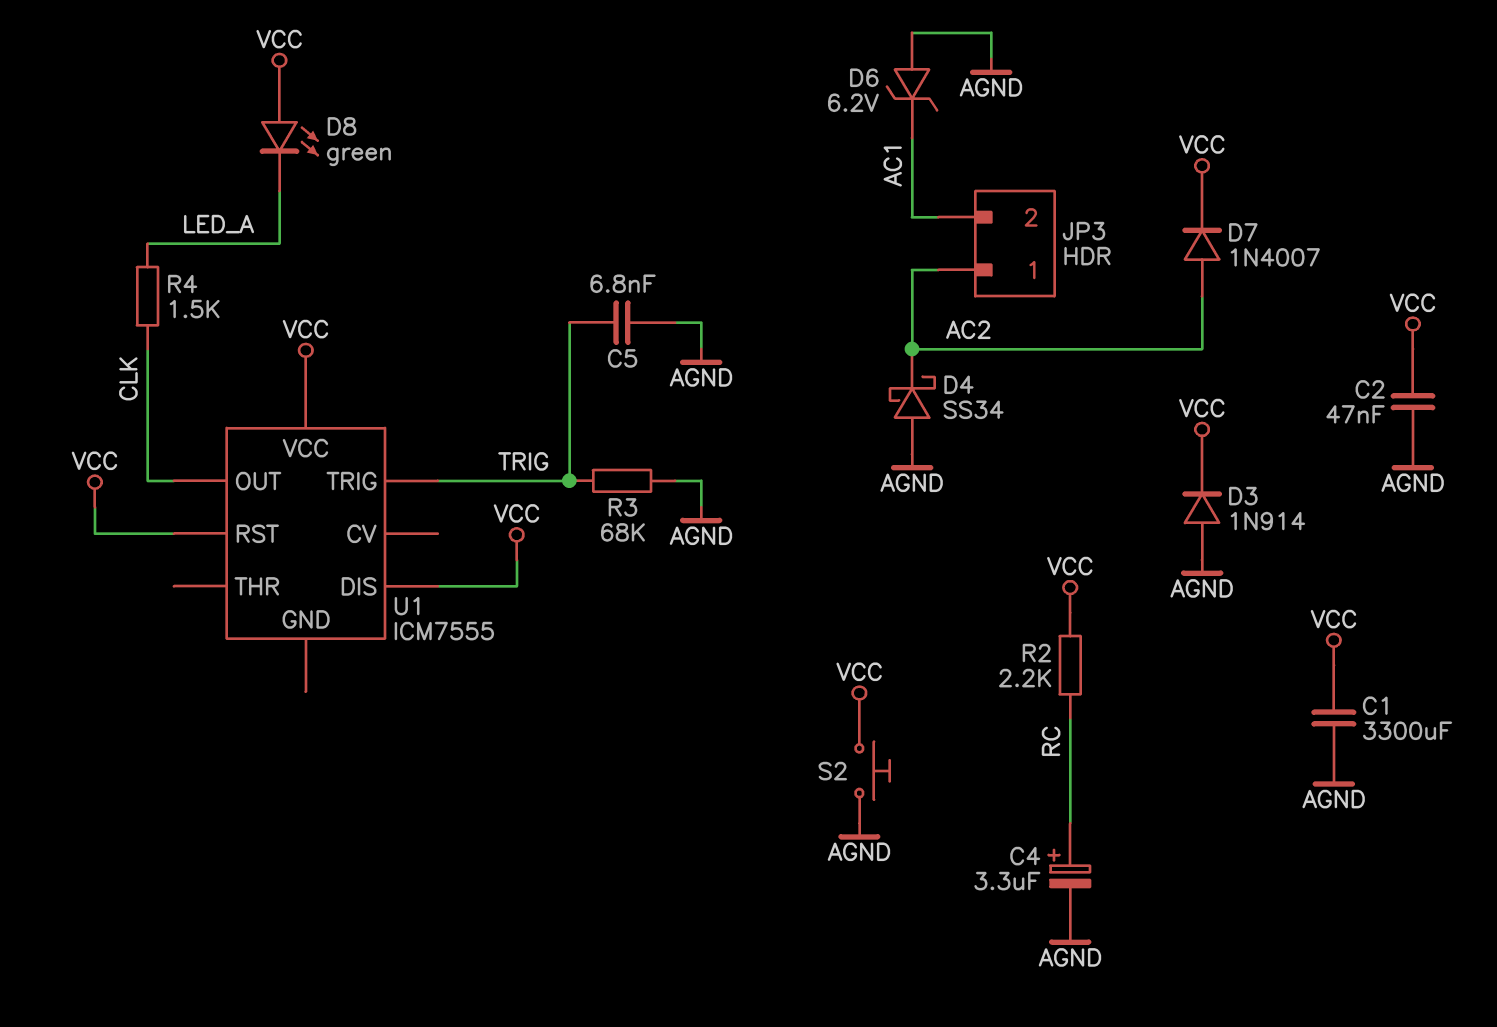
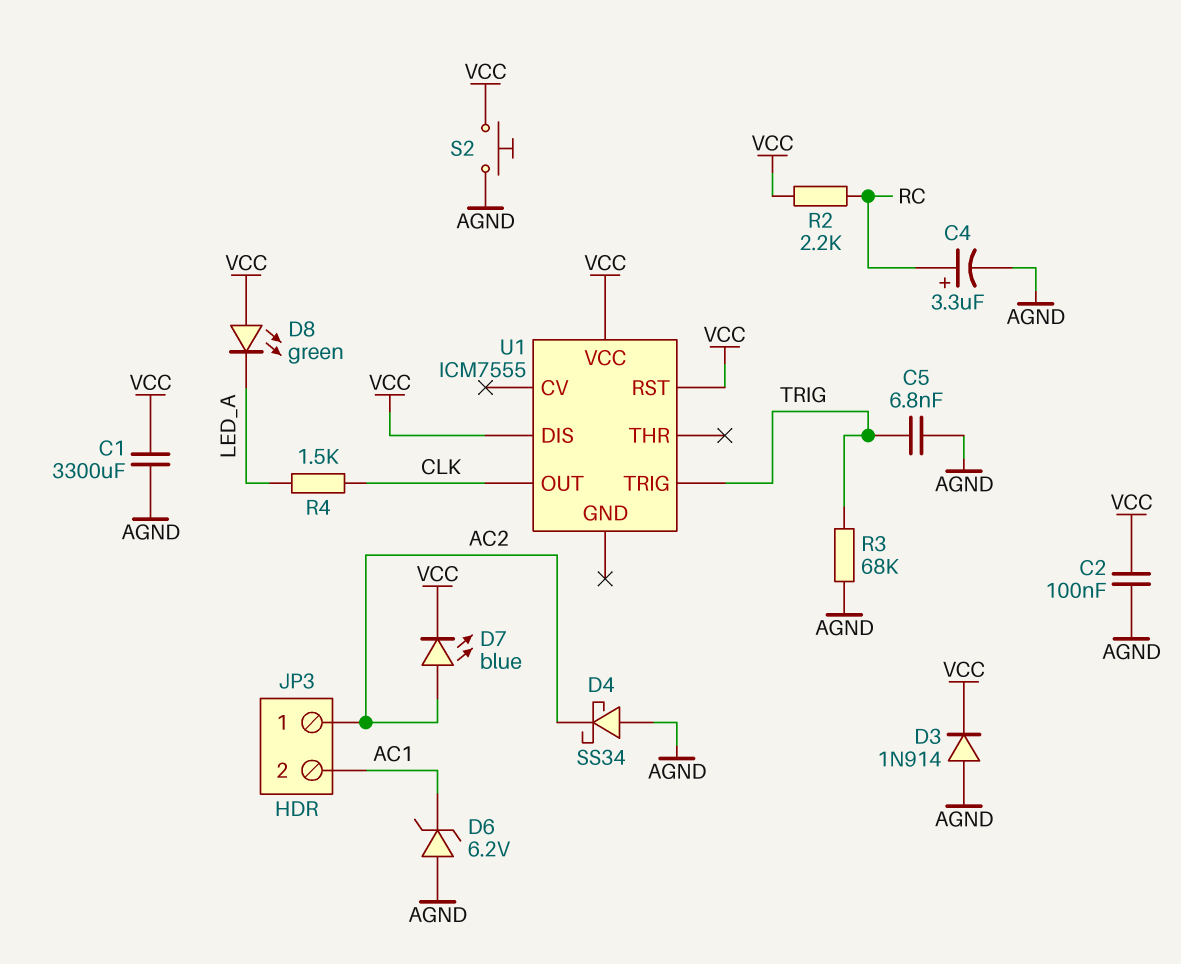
C2: 47nF (AGND, VCC) -> 100nF (AGND, VCC)
D7: diode 1N4007 (A AC2, K VCC) -> LED blue (A AC2, K VCC)

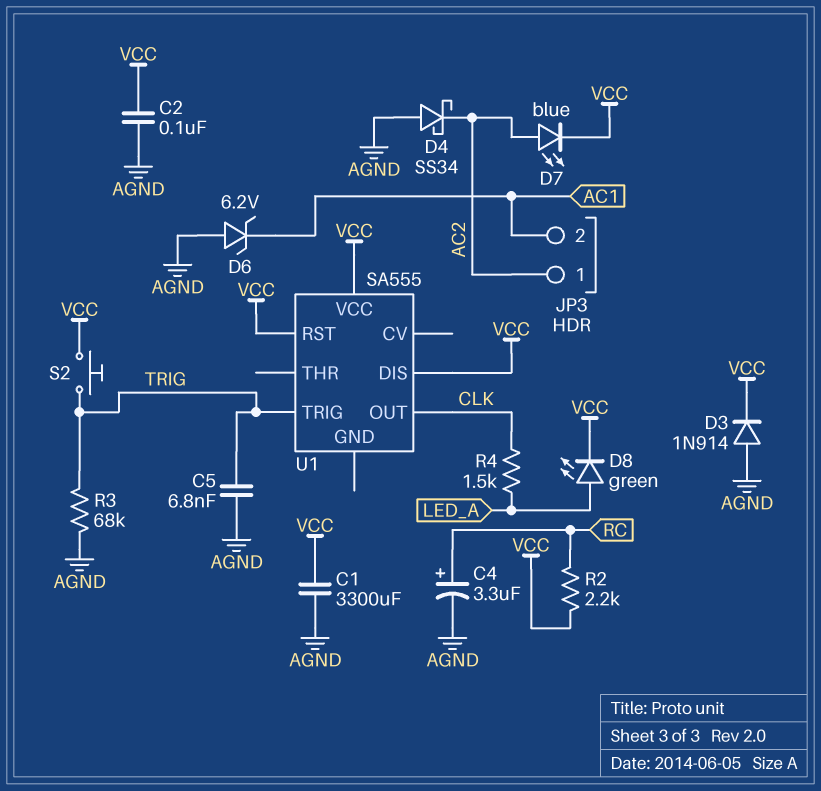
D8: LED green (A VCC, K LED_A) -> LED green (A LED_A, K VCC)
S2: button (AGND, VCC) -> button (TRIG, VCC)
U1: ICM7555 -> SA555

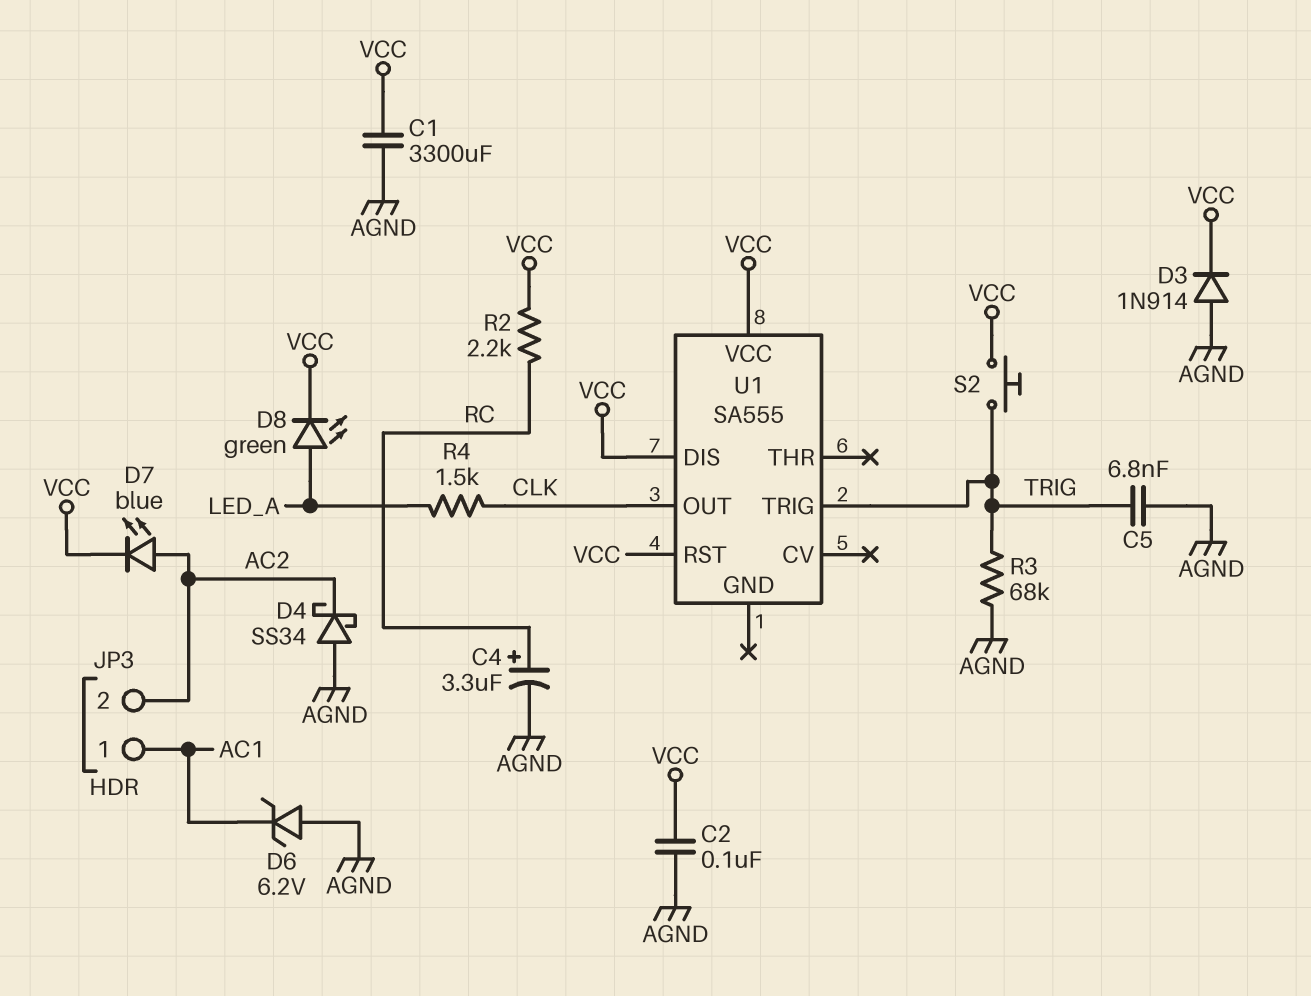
JP3 pin 1: AC2 -> AC1
JP3 pin 2: AC1 -> AC2

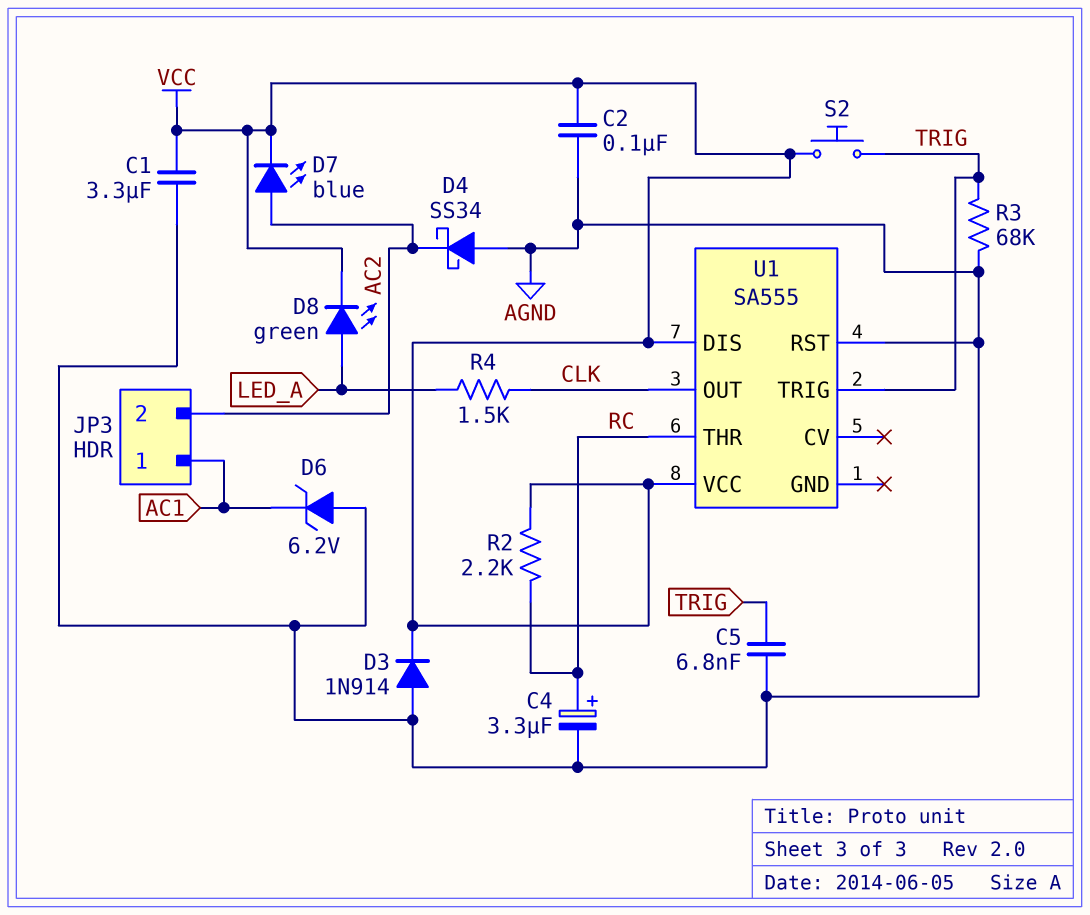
C1: 3300uF (AGND, VCC) -> 3.3uF (AGND, VCC)
U1 pin RST: VCC -> AGND
U1 pin THR: none -> RC

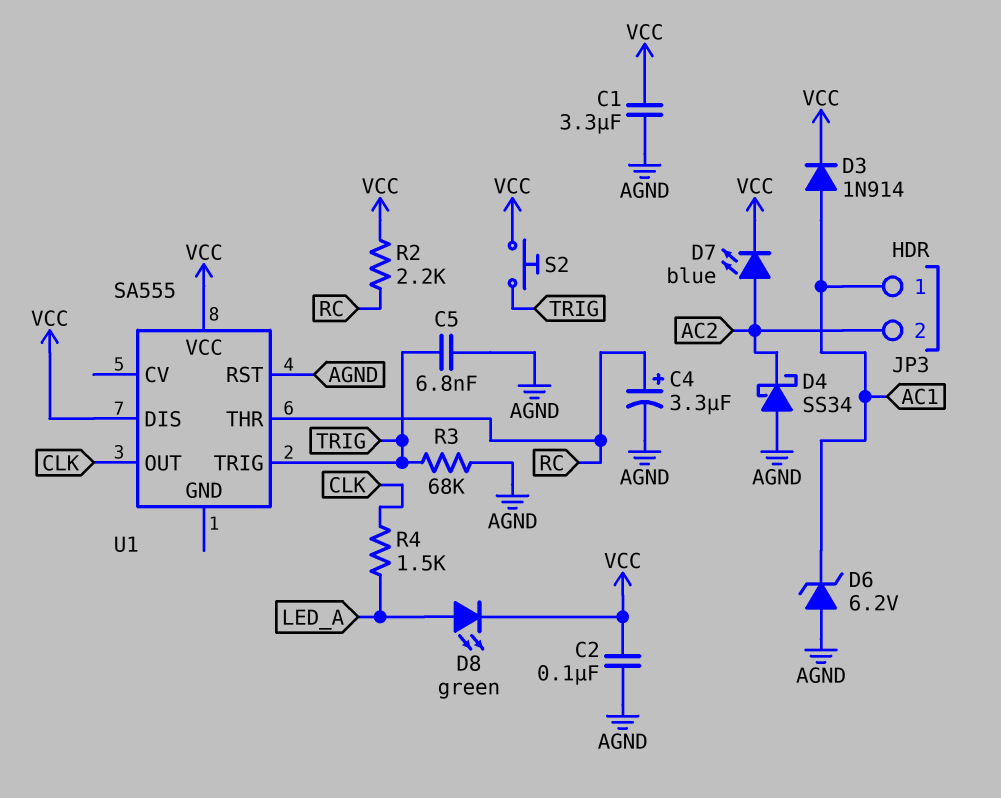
D3: diode 1N914 (A AGND, K VCC) -> diode 1N914 (A AC1, K VCC)

